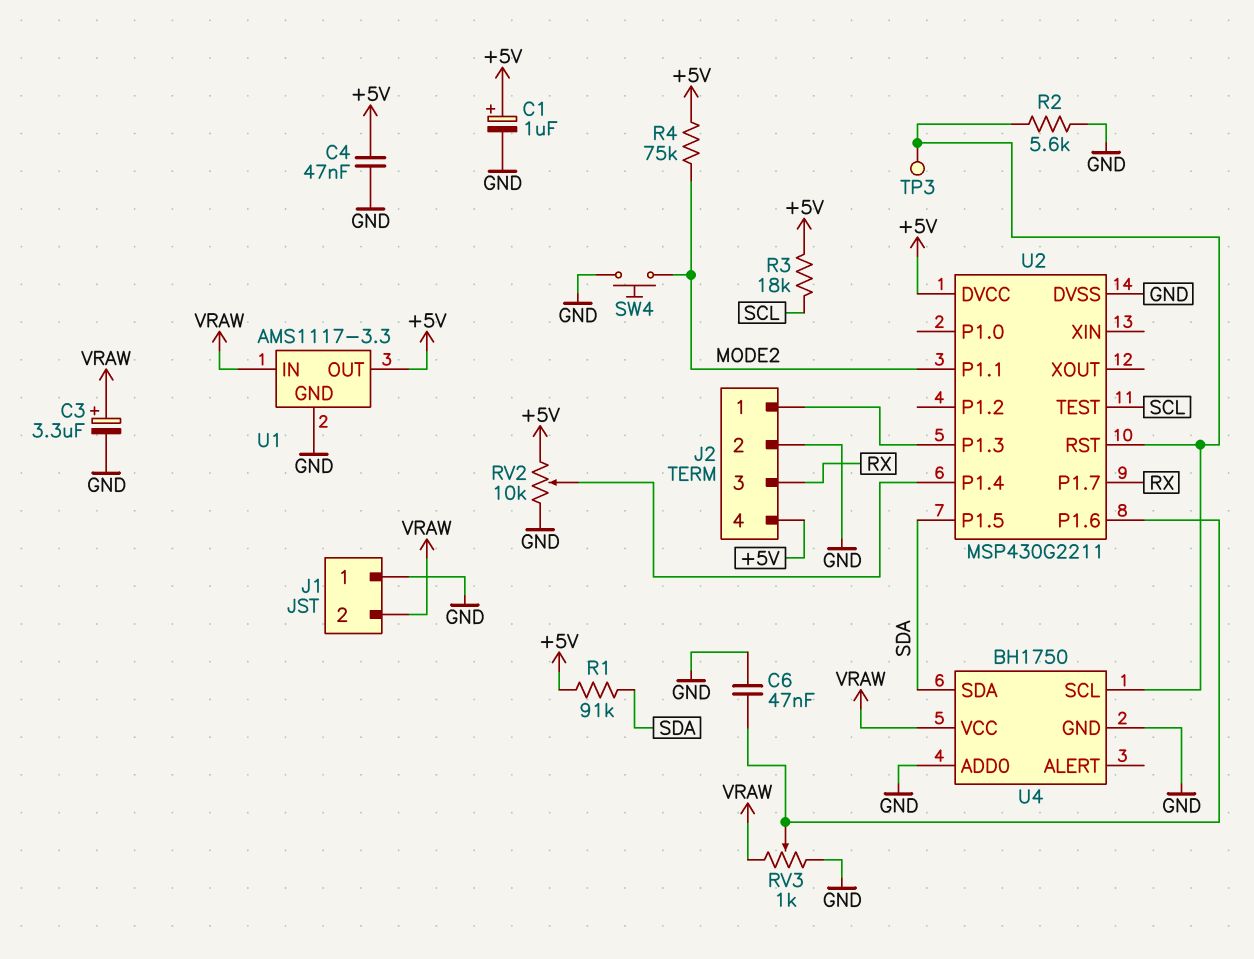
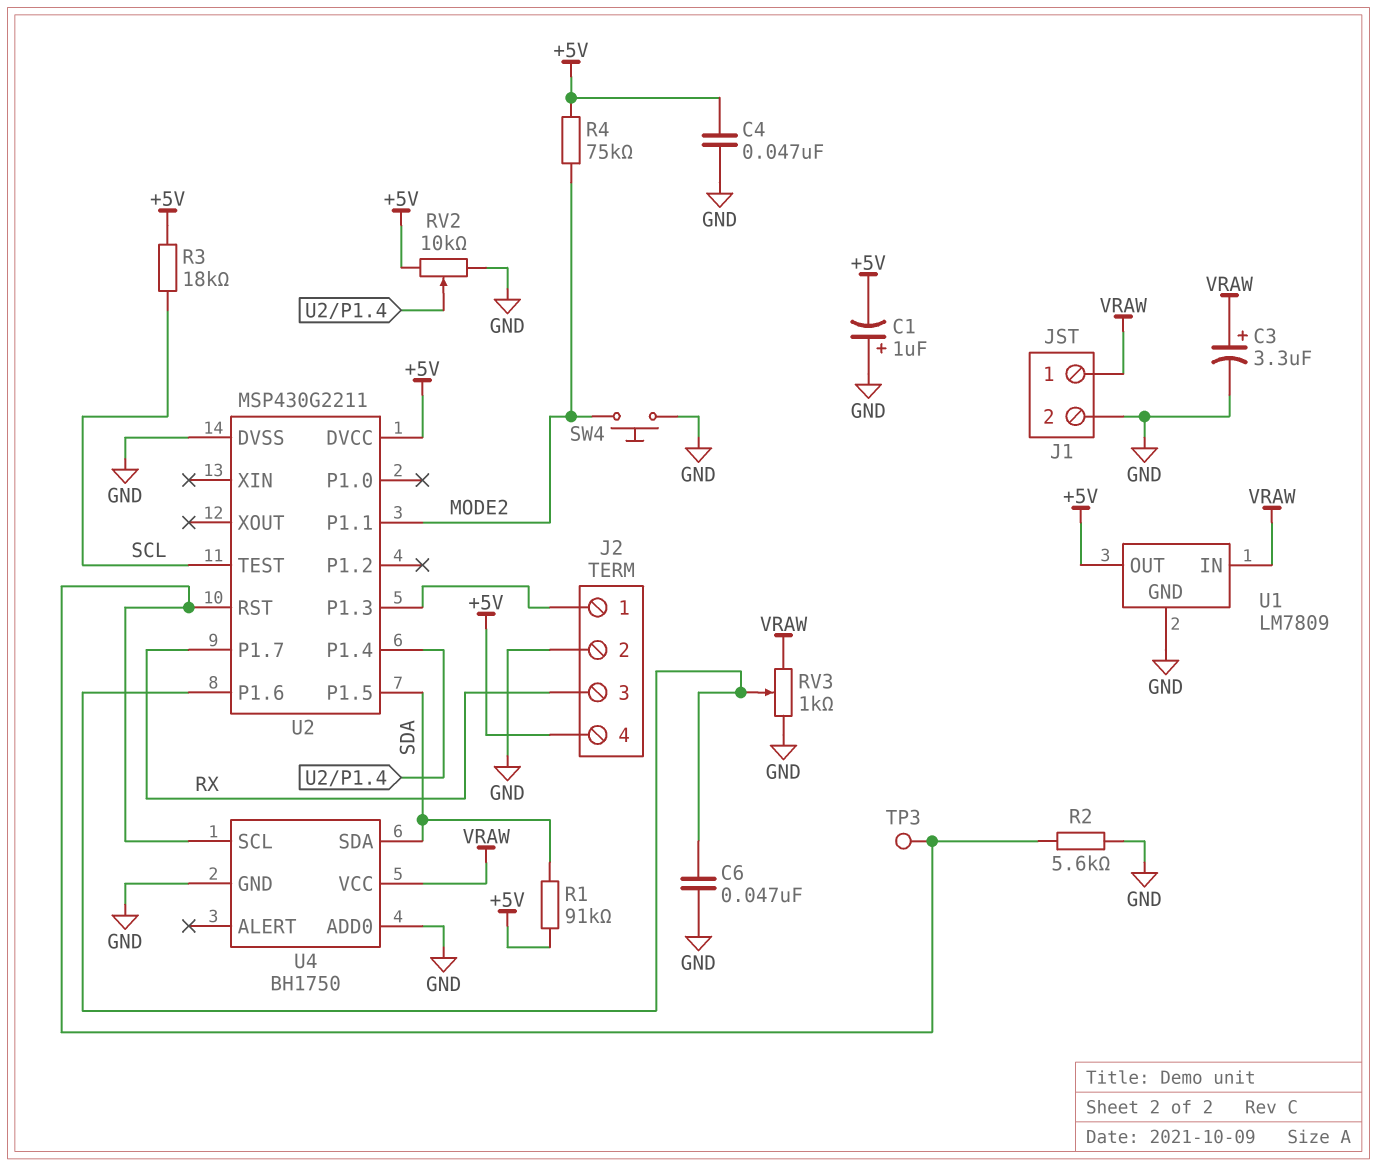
C1: 1uF (plus +5V, minus GND) -> 1uF (plus GND, minus +5V)
J1 pin 1: GND -> VRAW
J1 pin 2: VRAW -> GND
U1: AMS1117-3.3 -> LM7809

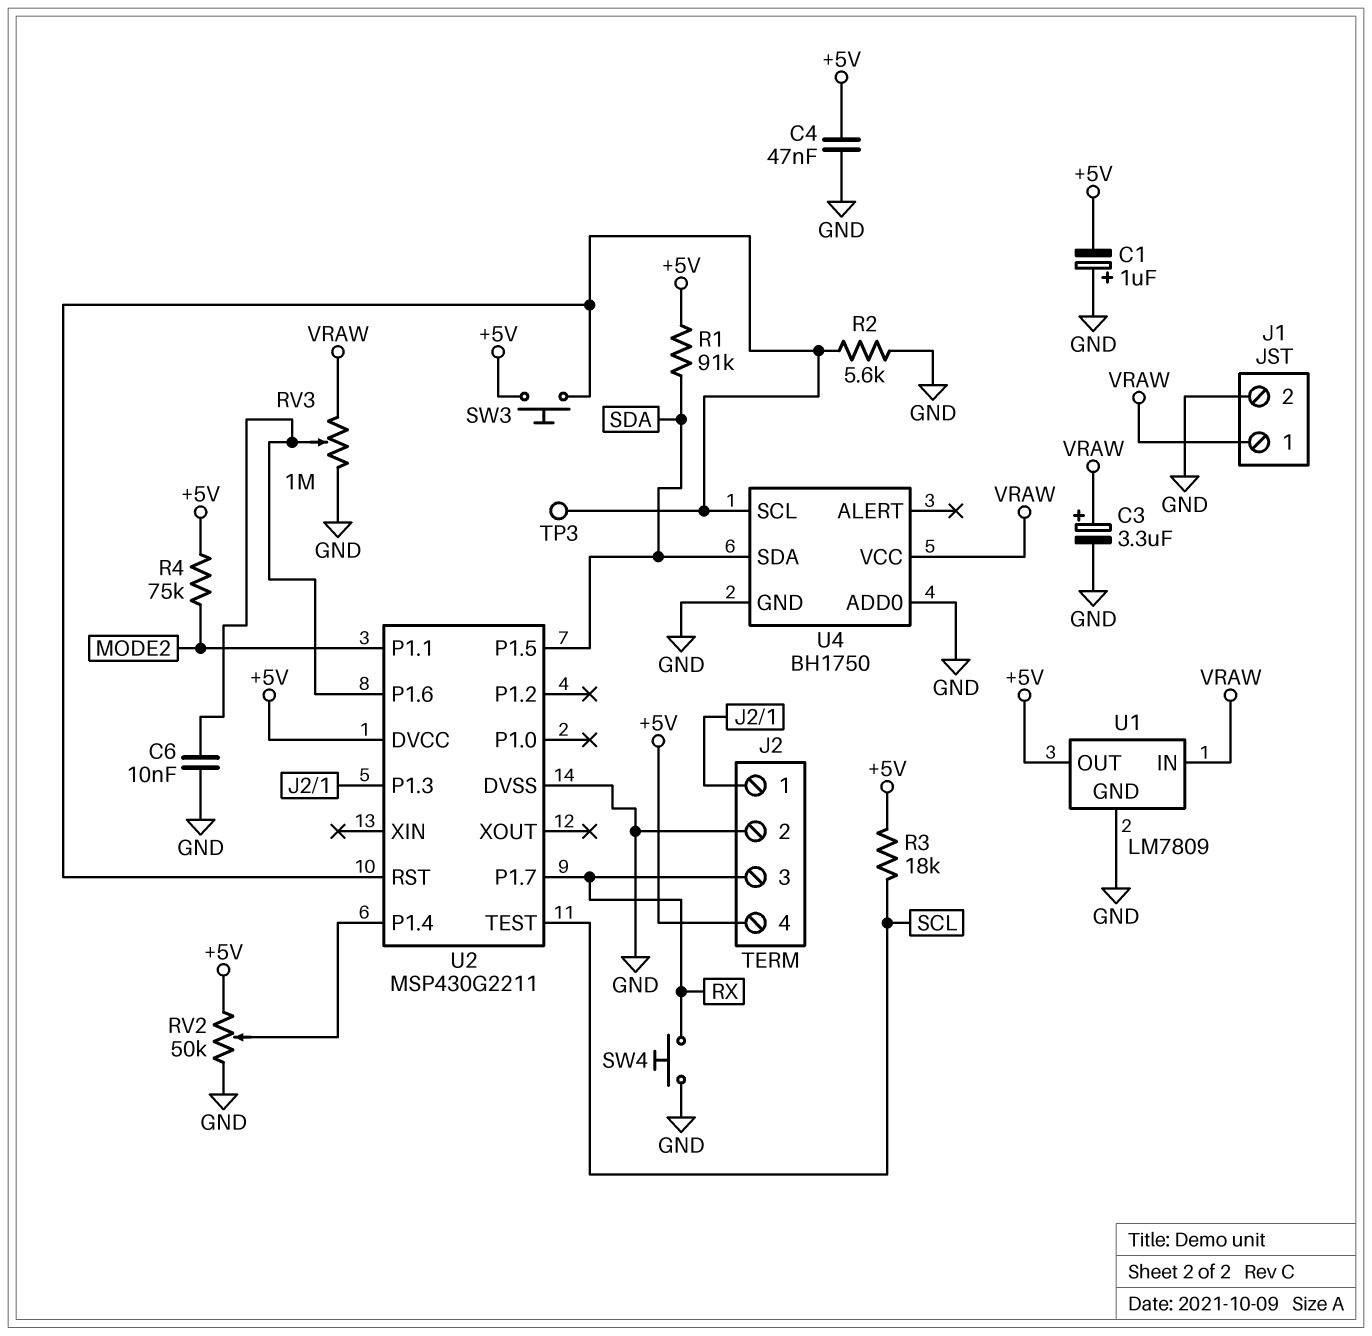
C6: 47nF (GND, U2/P1.6) -> 10nF (GND, U2/P1.6)
RV2: 10k (+5V, GND, wiper U2/P1.4) -> 50k (+5V, GND, wiper U2/P1.4)
RV3: 1k (GND, VRAW, wiper U2/P1.6) -> 1M (GND, VRAW, wiper U2/P1.6)
SW3: none -> button (+5V, U2/RST)
SW4: button (GND, MODE2) -> button (GND, RX)

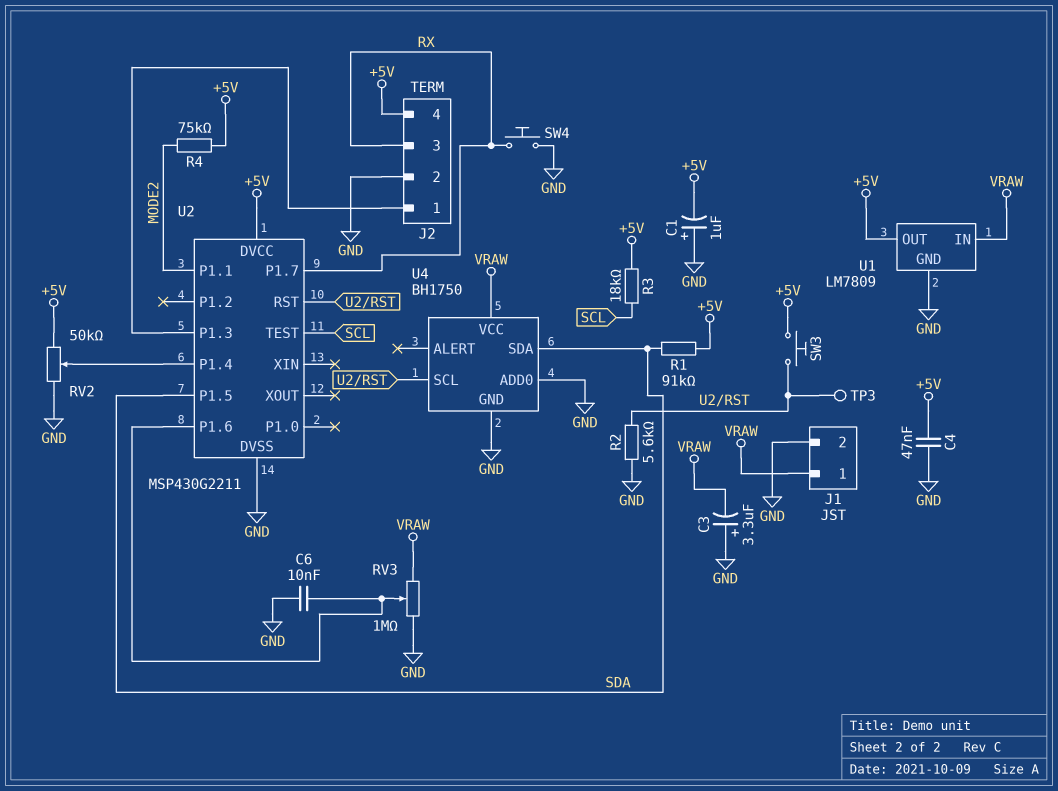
C3: 3.3uF (plus VRAW, minus GND) -> 3.3uF (plus GND, minus VRAW)

